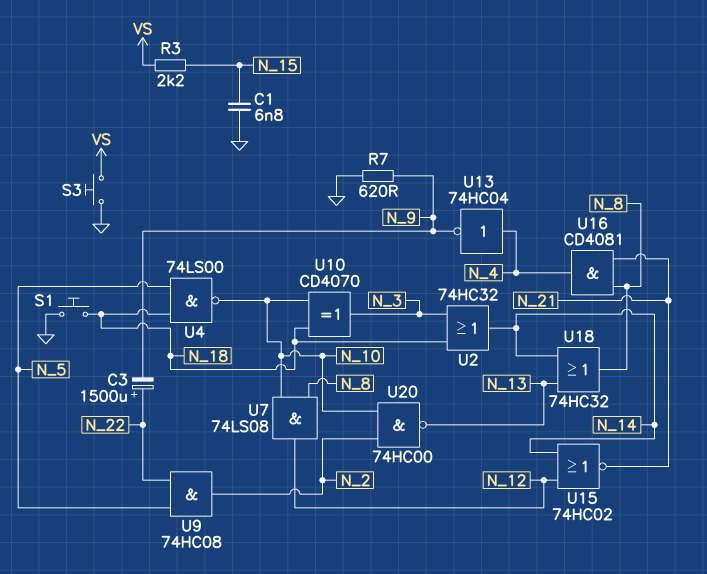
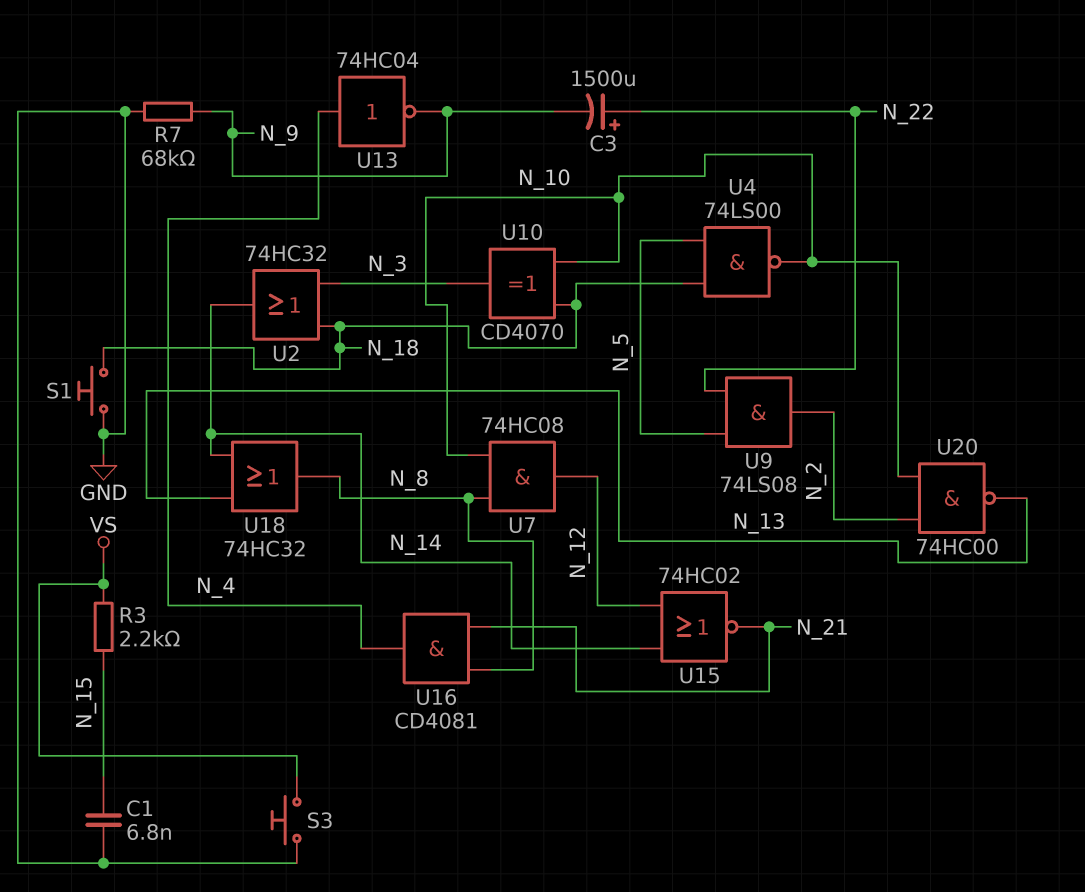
R7: 620 (GND, N_9) -> 68k (GND, N_9)
U7: AND 74LS08 (in N_8, in N_10, out N_12) -> AND 74HC08 (in N_8, in N_10, out N_12)
U9: AND 74HC08 (in N_5, in N_22, out N_2) -> AND 74LS08 (in N_5, in N_22, out N_2)

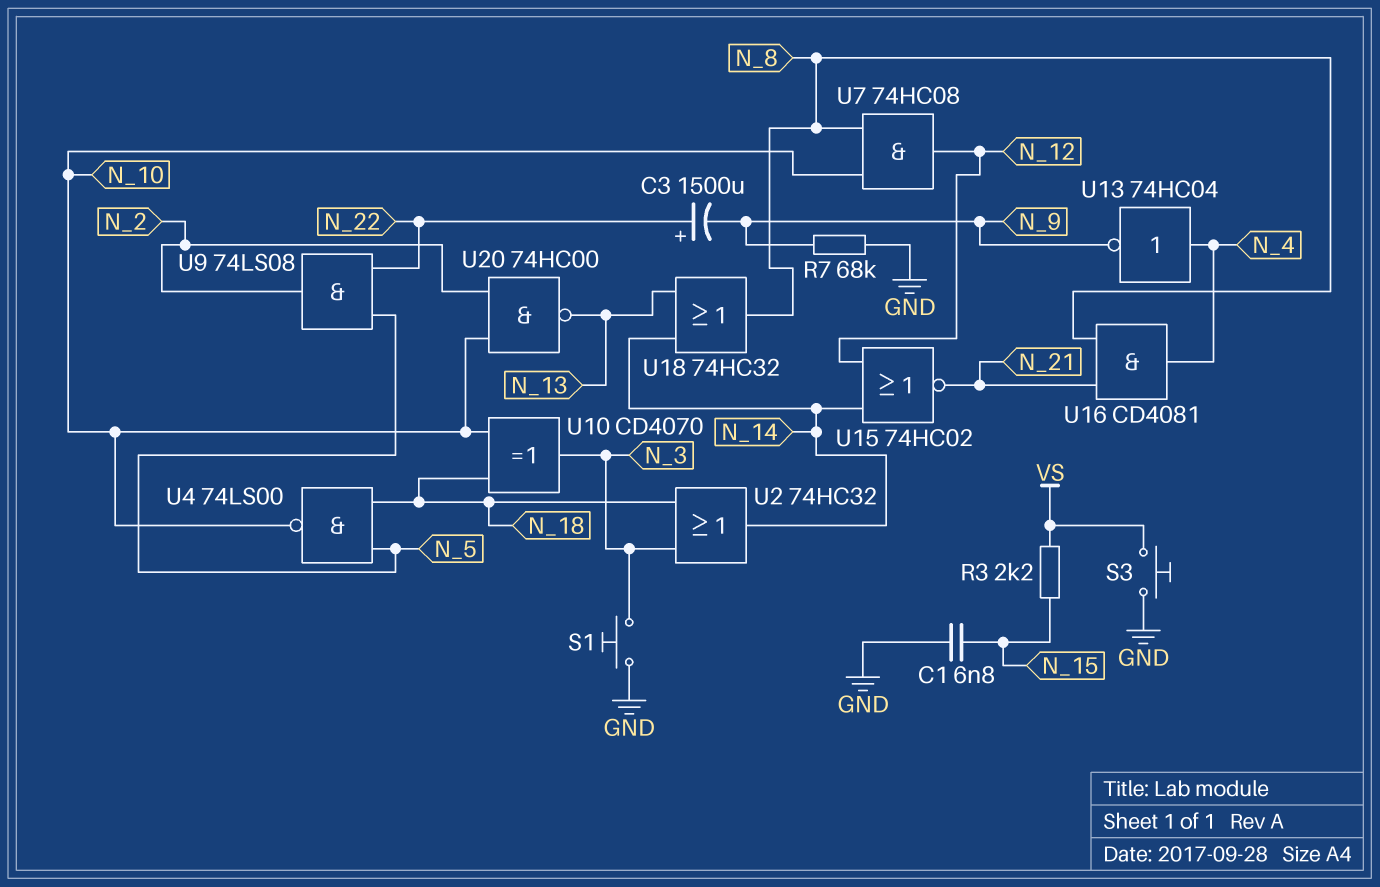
S1: button (GND, N_18) -> button (GND, N_3)

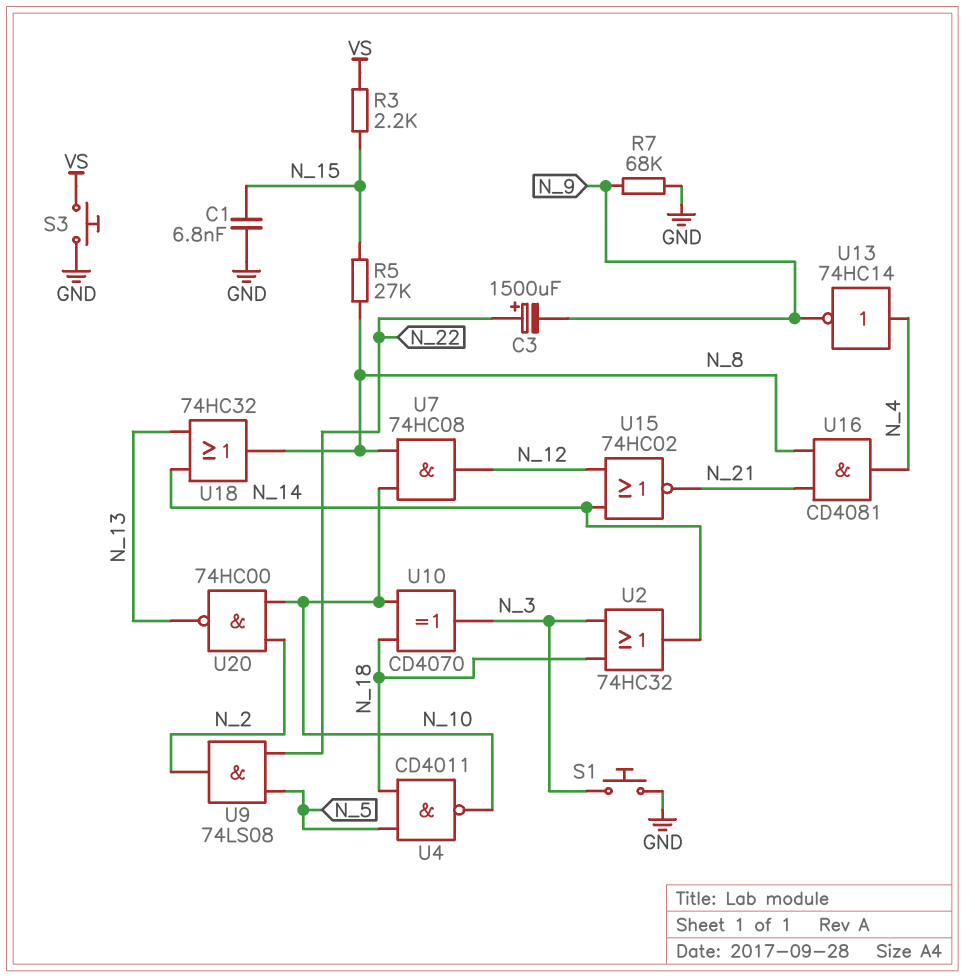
R5: none -> 27k (N_8, N_15)
U4: NAND 74LS00 (in N_5, in N_18, out N_10) -> NAND CD4011 (in N_5, in N_18, out N_10)
U13: NOT 74HC04 (in N_4, out N_9) -> NOT 74HC14 (in N_4, out N_9)

